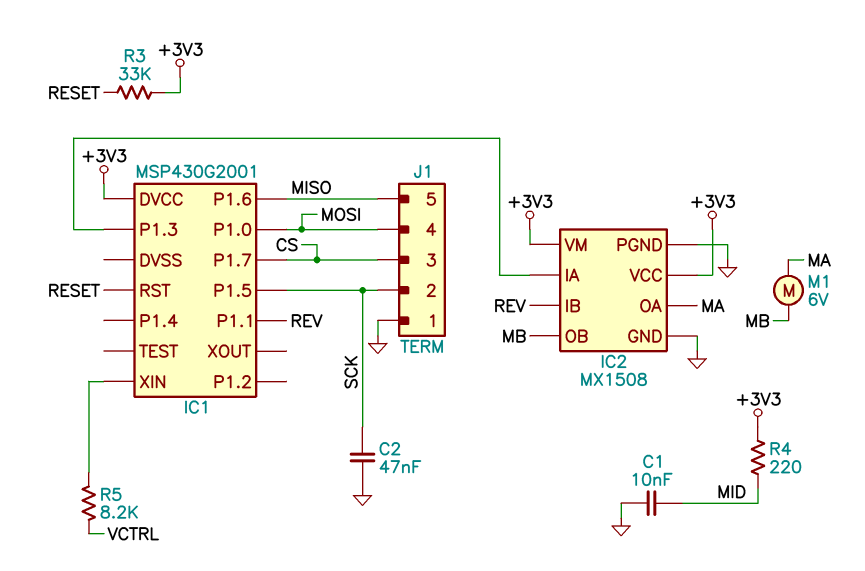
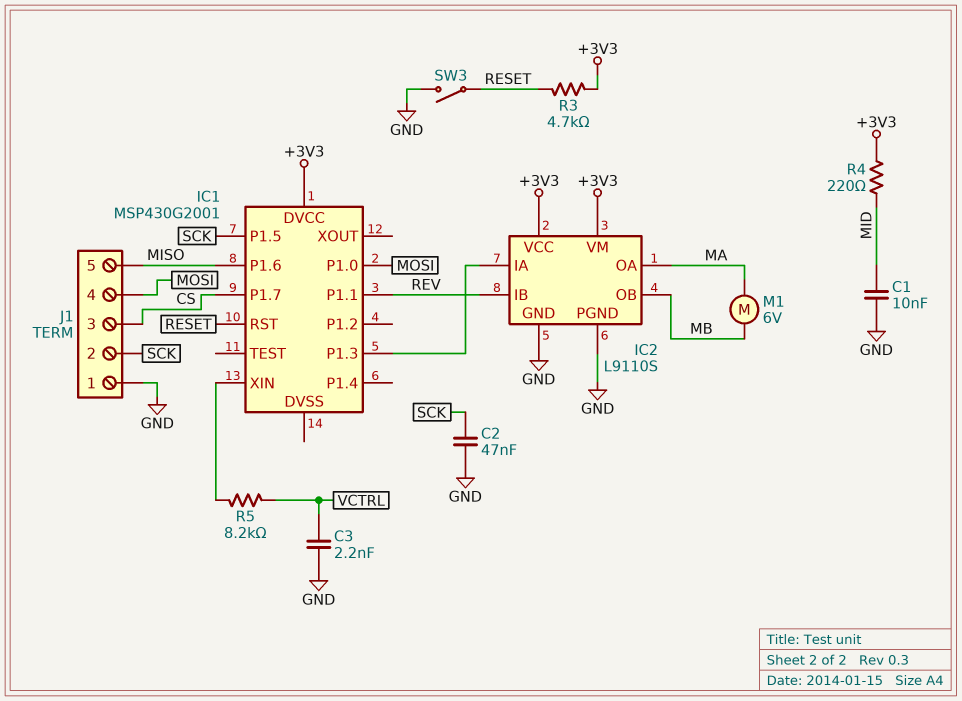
C3: none -> 2.2nF (GND, VCTRL)
IC2: MX1508 -> L9110S
R3: 33k (+3V3, RESET) -> 4.7k (+3V3, RESET)
SW3: none -> switch (GND, RESET)

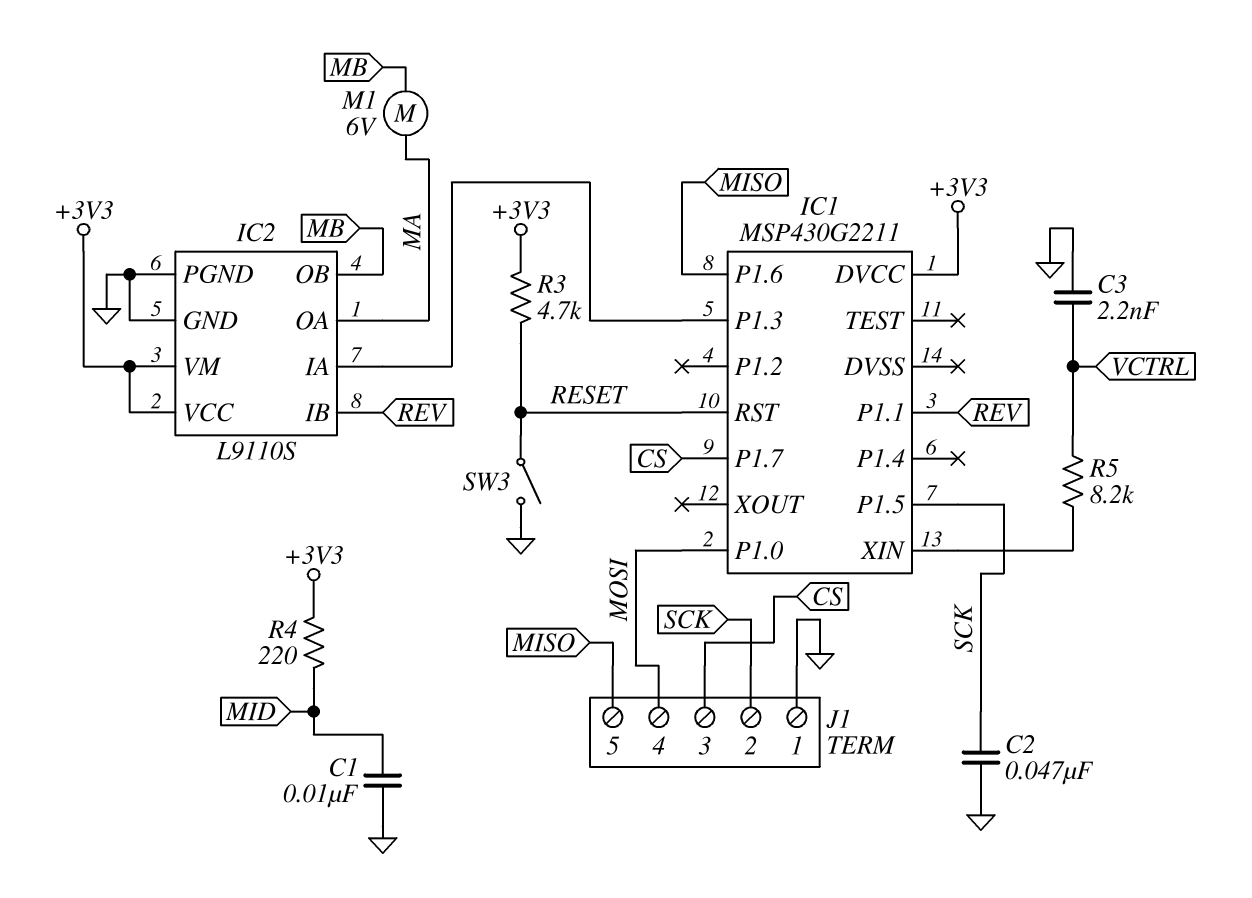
IC1: MSP430G2001 -> MSP430G2211

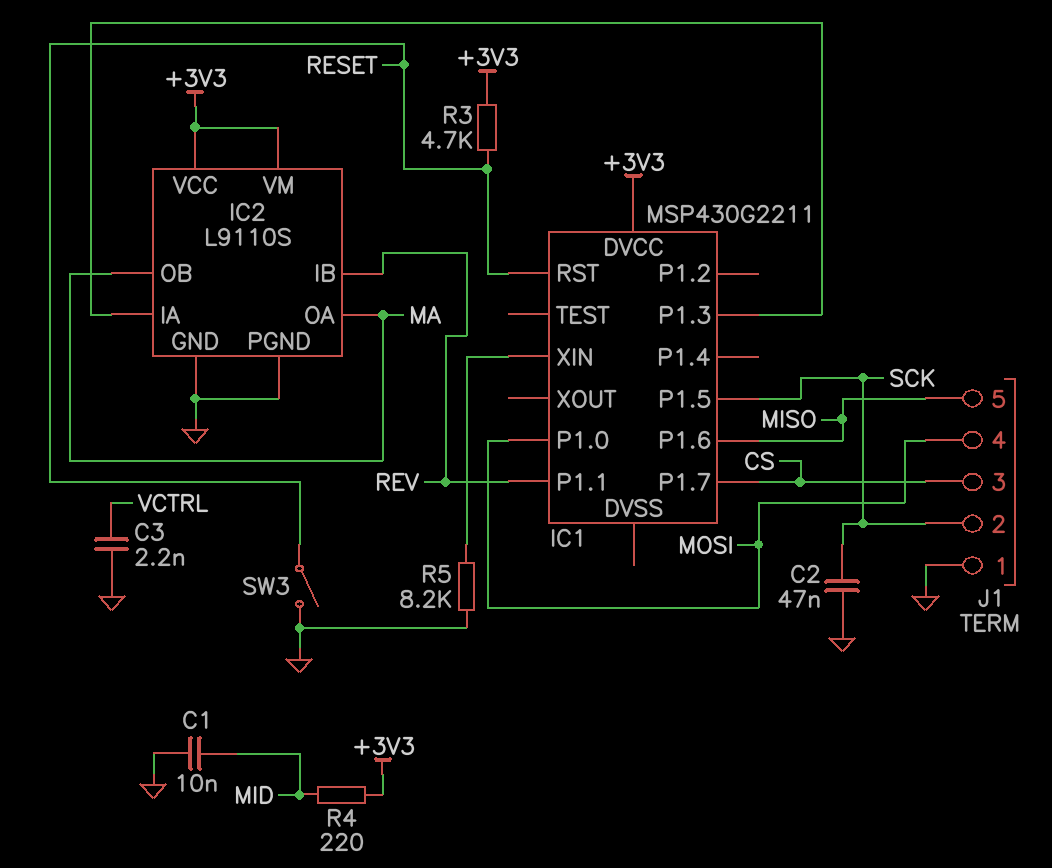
IC2 pin OB: MB -> MA
M1: motor 6V (MA, MB) -> none
R5: 8.2k (IC1/XIN, VCTRL) -> 8.2k (GND, IC1/XIN)

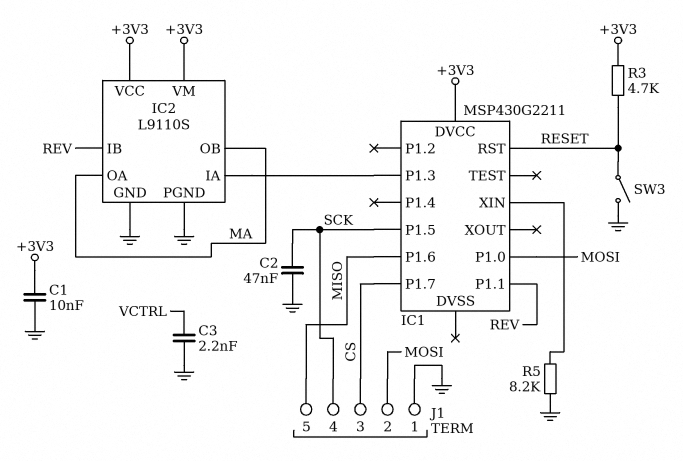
C1: 10nF (GND, MID) -> 10nF (+3V3, GND)
J1 pin 2: SCK -> MOSI
J1 pin 4: MOSI -> SCK
R4: 220 (+3V3, MID) -> none

